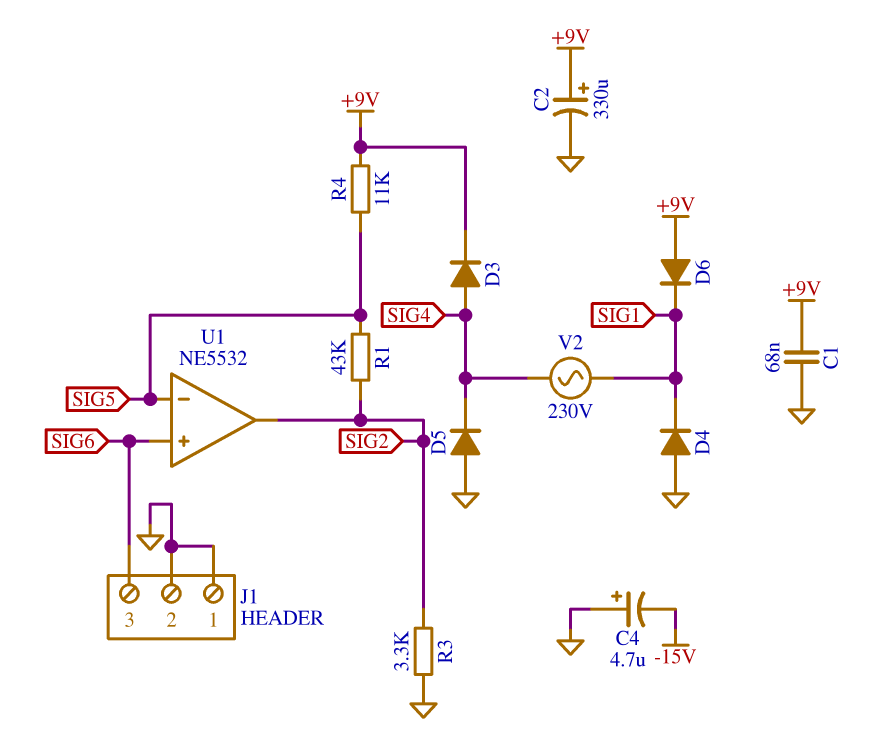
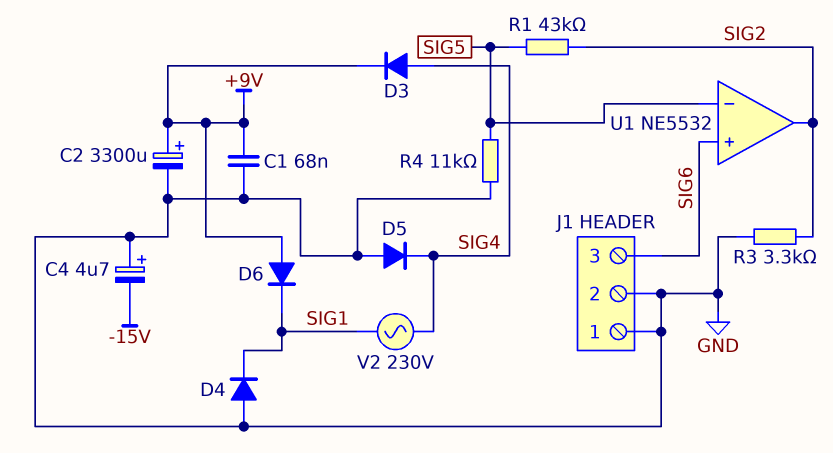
C2: 330uF (plus +9V, minus GND) -> 3300uF (plus +9V, minus GND)
R4: 11k (+9V, SIG5) -> 11k (GND, SIG5)

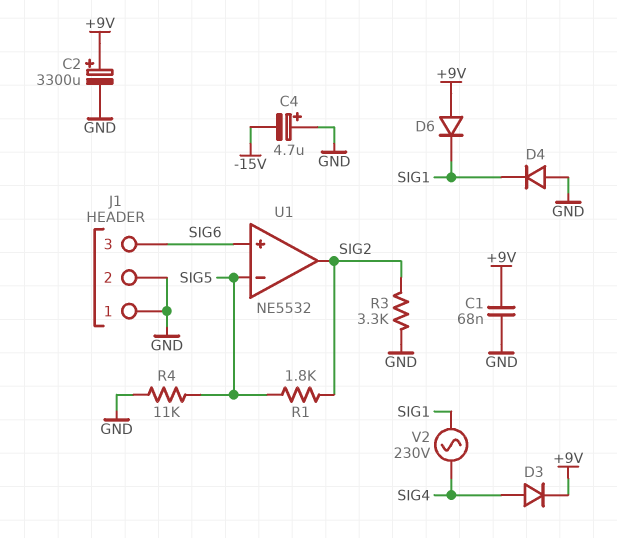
D5: diode (A GND, K SIG4) -> none
R1: 43k (SIG2, SIG5) -> 1.8k (SIG2, SIG5)

